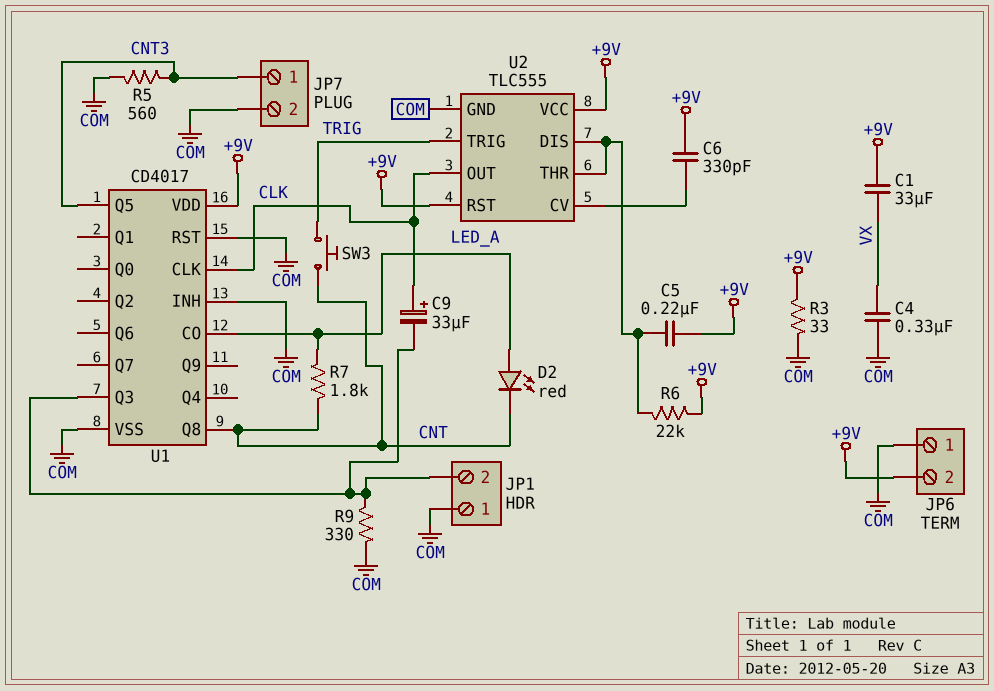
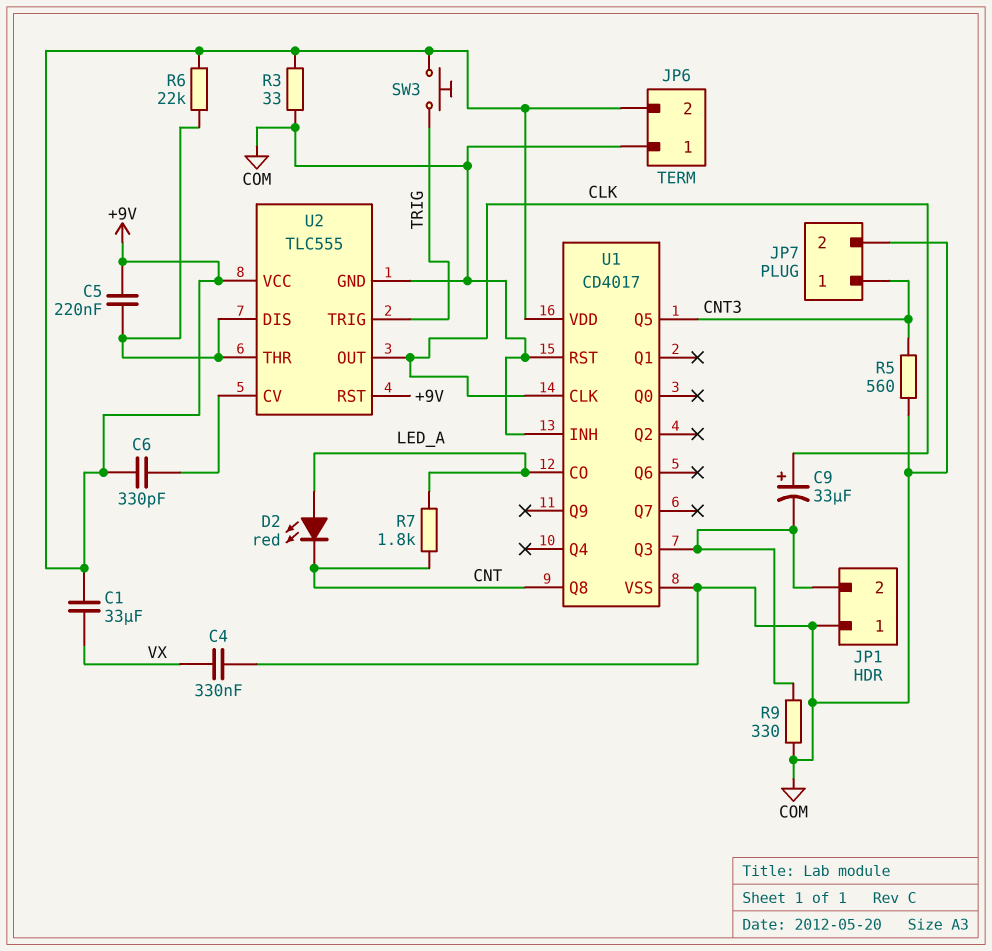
SW3: button (CNT, TRIG) -> button (+9V, TRIG)

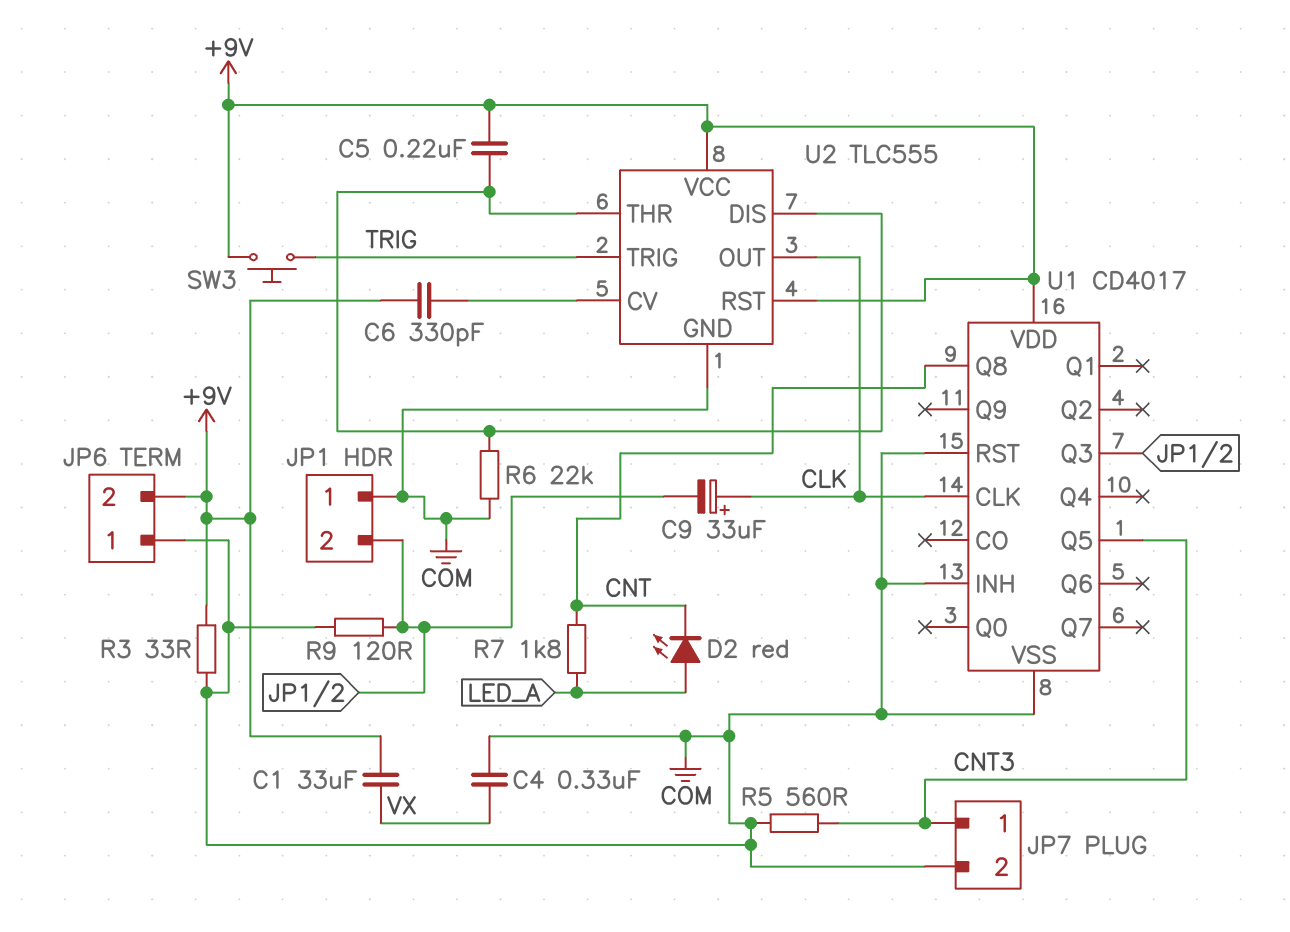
R6: 22k (+9V, U2/DIS) -> 22k (COM, U2/DIS)
R9: 330 (COM, JP1/2) -> 120 (COM, JP1/2)
U1 pin CO: LED_A -> none

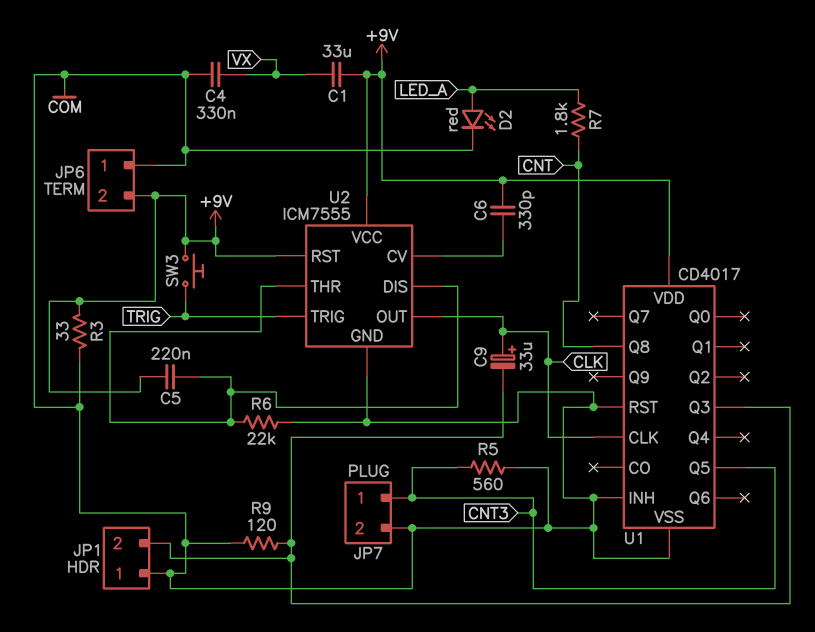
D2: LED red (A LED_A, K CNT) -> LED red (A LED_A, K COM)
U2: TLC555 -> ICM7555

